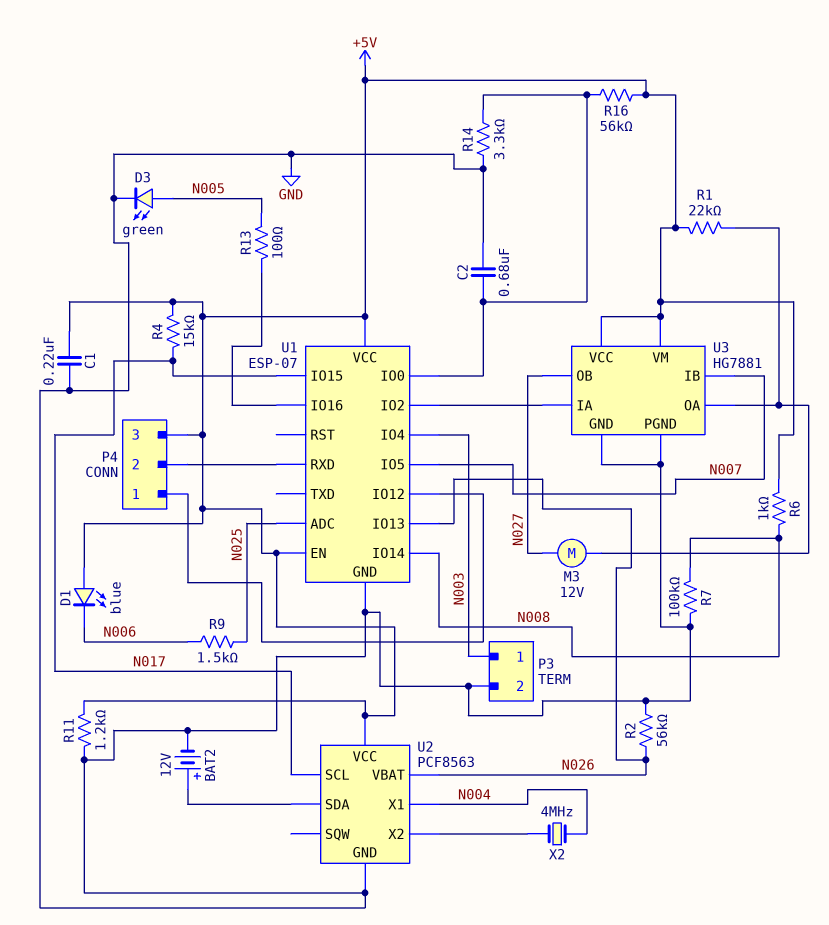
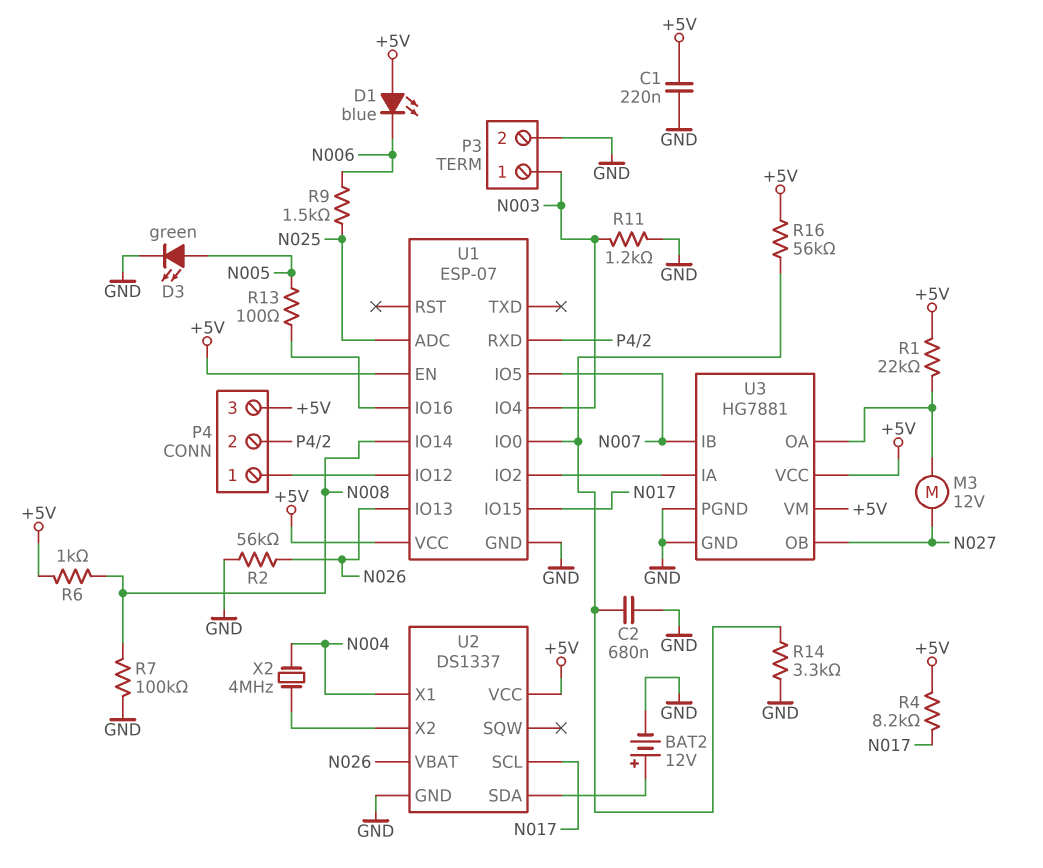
R4: 15k (+5V, N017) -> 8.2k (+5V, N017)
R11: 1.2k (+5V, GND) -> 1.2k (GND, N003)
U2: PCF8563 -> DS1337

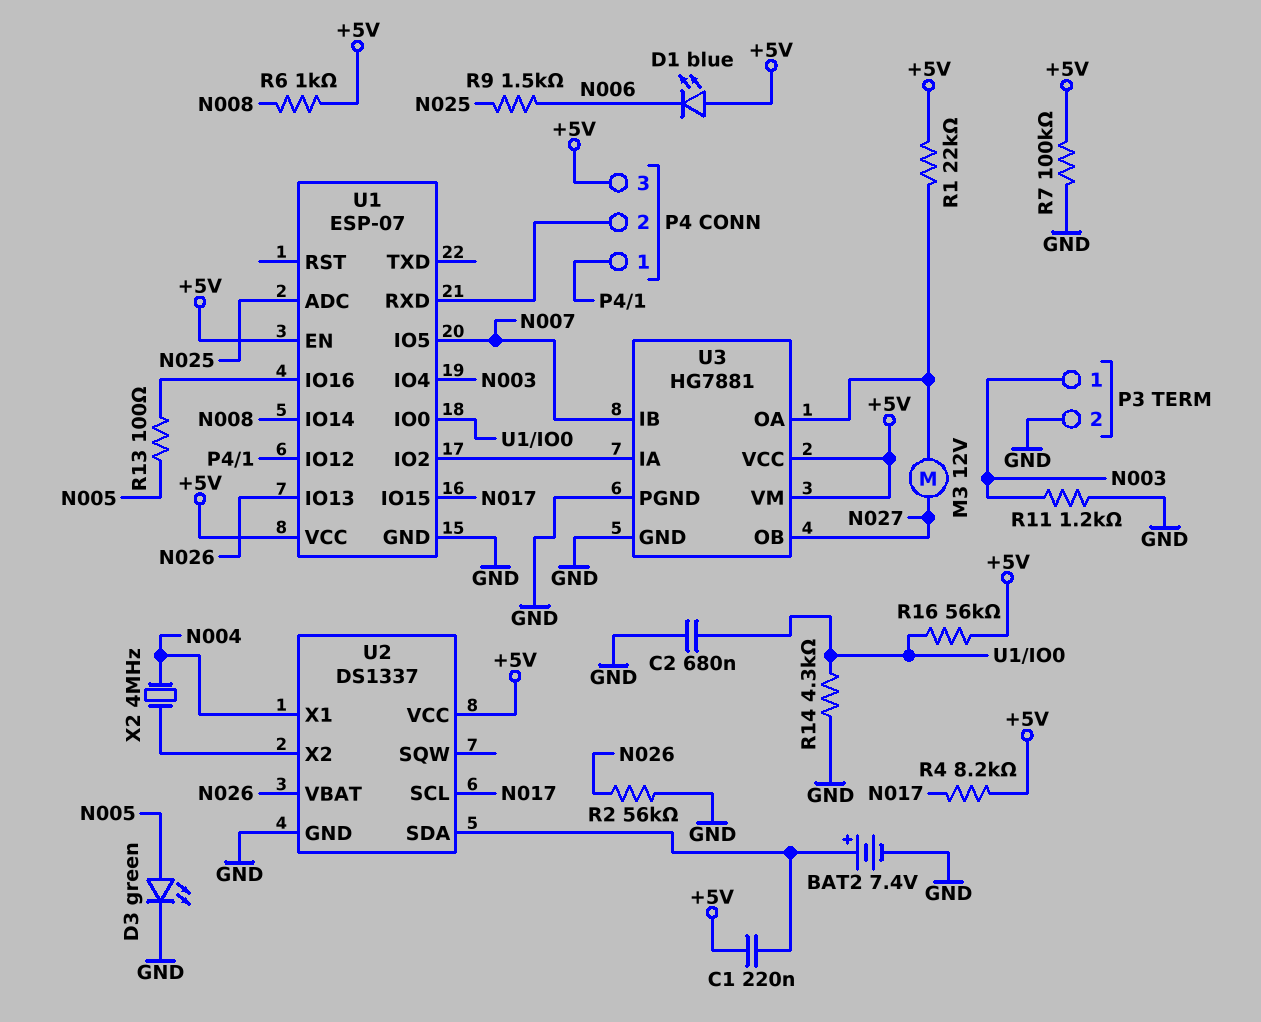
BAT2: 12V (plus U2/SDA, minus GND) -> 7.4V (plus U2/SDA, minus GND)
C1: 220nF (+5V, GND) -> 220nF (+5V, U2/SDA)
R7: 100k (GND, N008) -> 100k (+5V, GND)
R14: 3.3k (GND, U1/IO0) -> 4.3k (GND, U1/IO0)

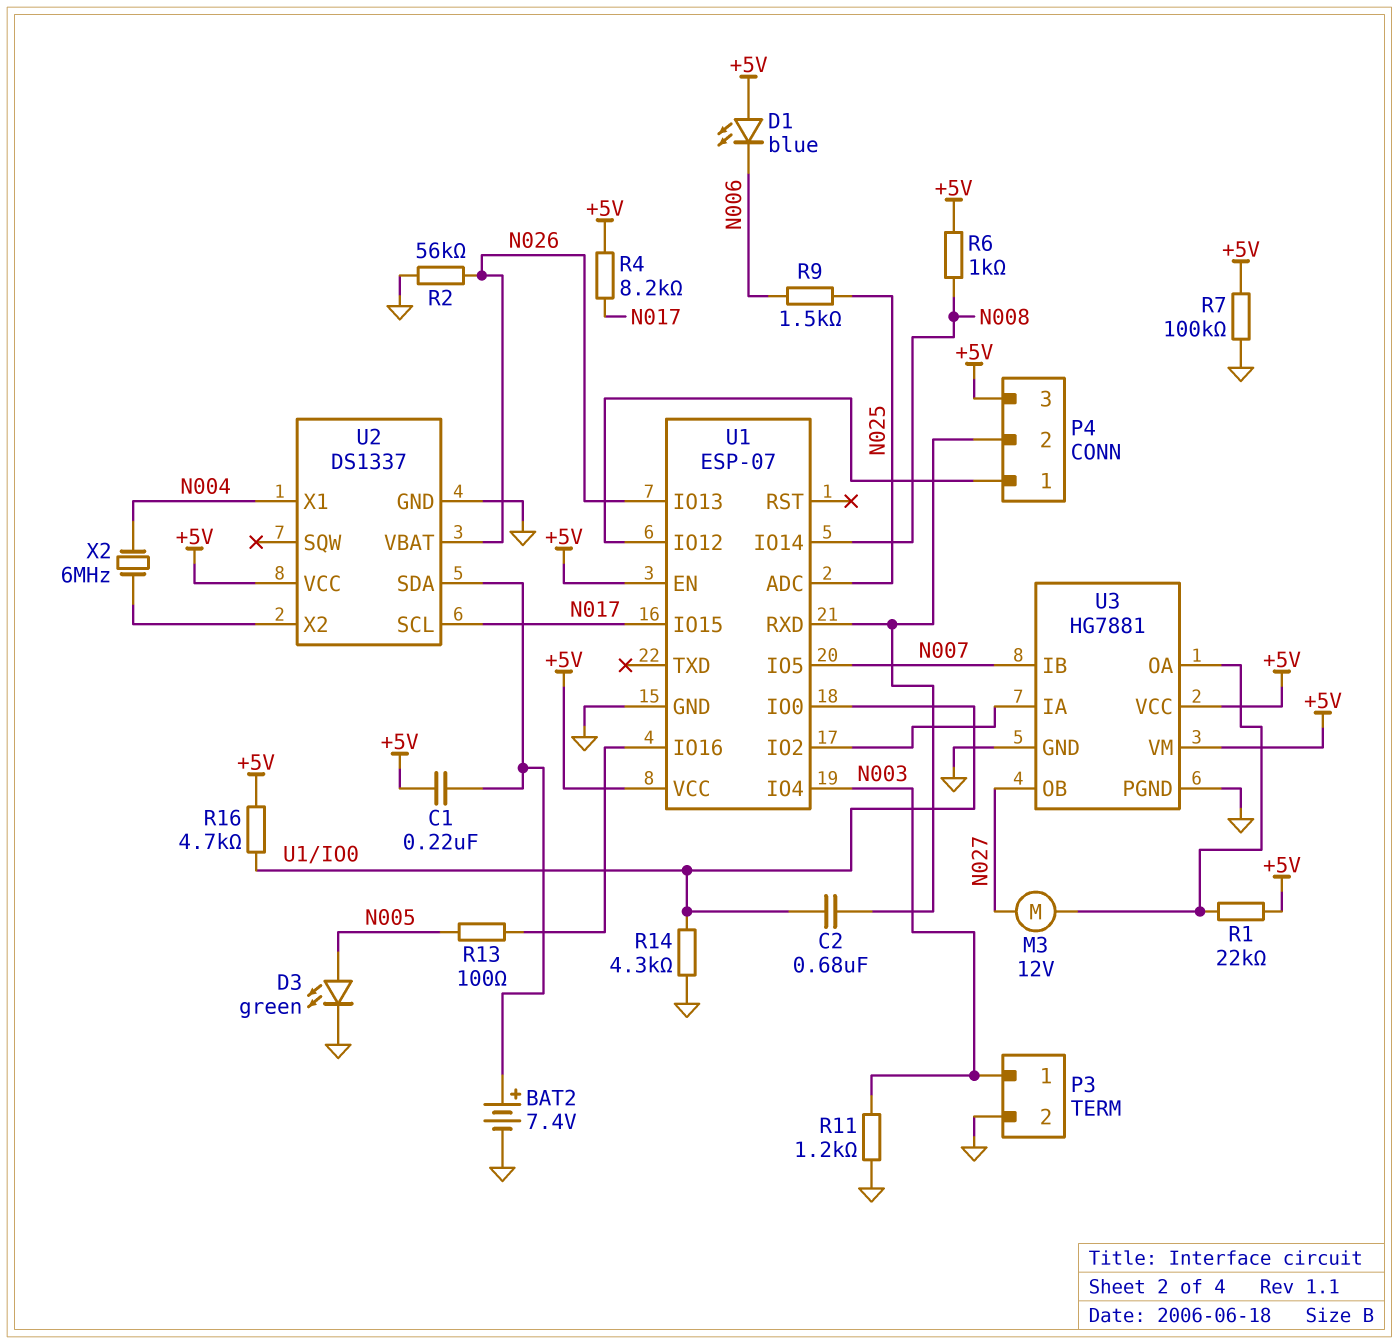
C2: 680nF (GND, U1/IO0) -> 680nF (P4/2, U1/IO0)
R16: 56k (+5V, U1/IO0) -> 4.7k (+5V, U1/IO0)
X2: 4MHz (N004, U2/X2) -> 6MHz (N004, U2/X2)

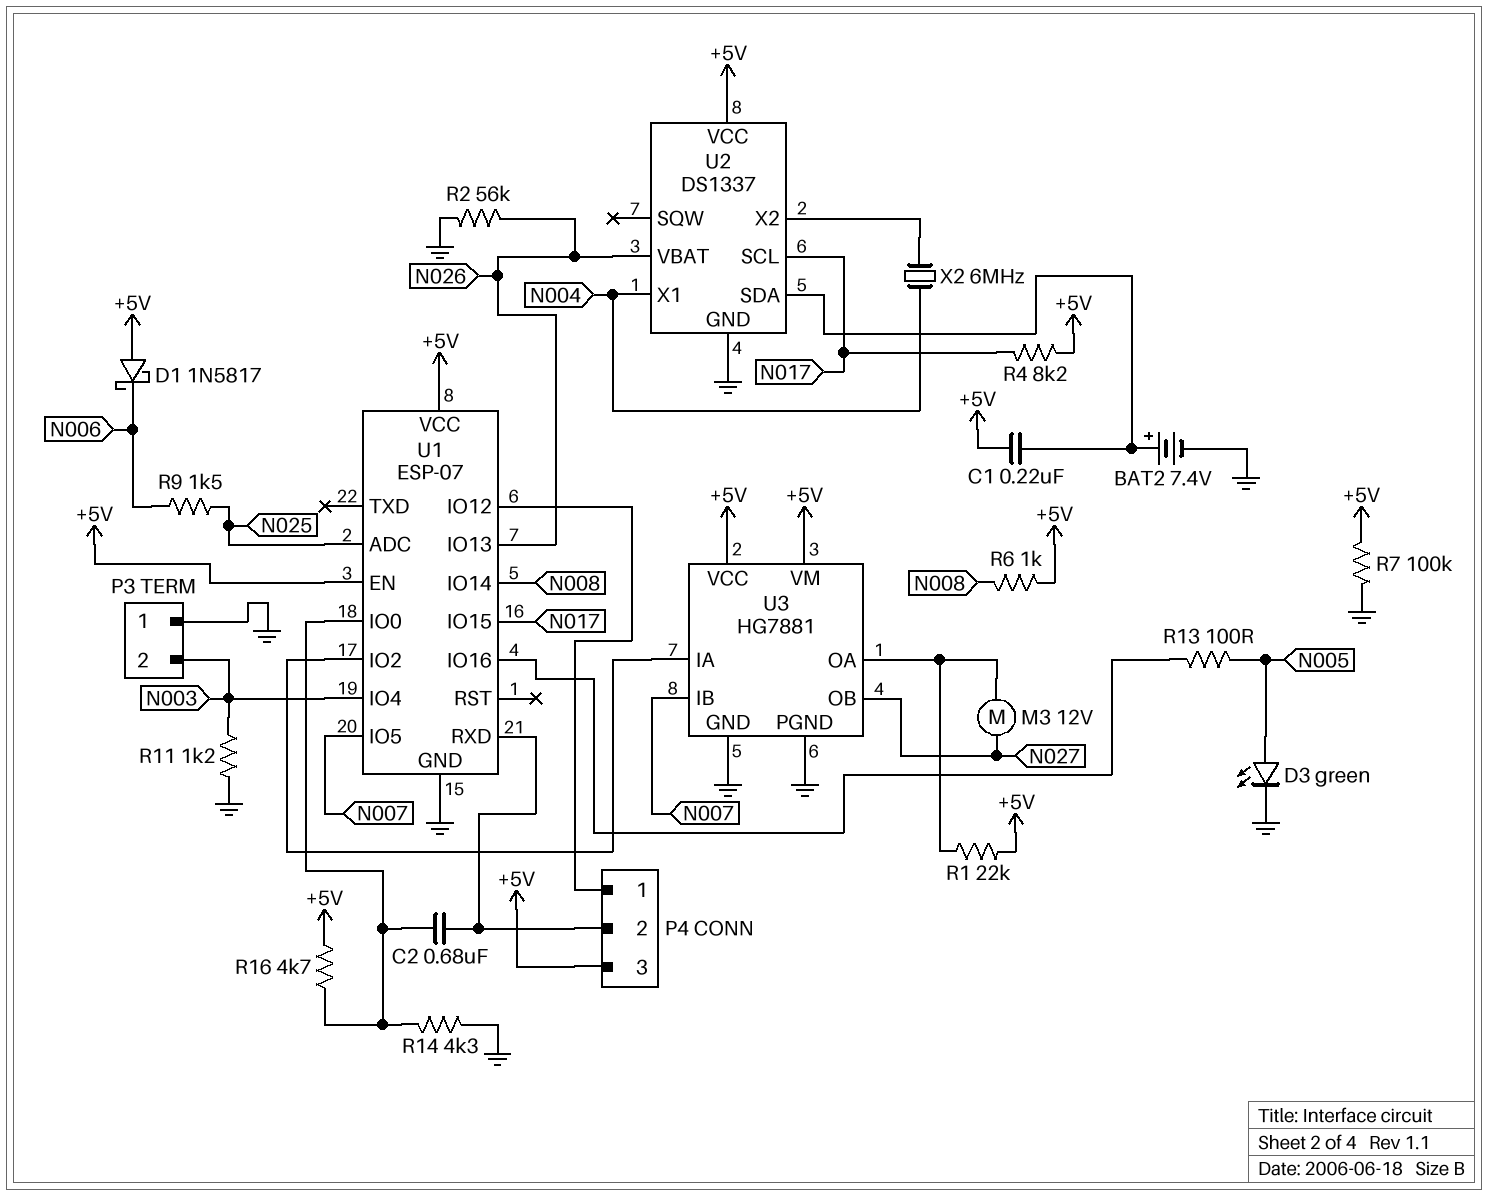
D1: LED blue (A +5V, K N006) -> schottky 1N5817 (A +5V, K N006)
P3 pin 1: N003 -> GND
P3 pin 2: GND -> N003

